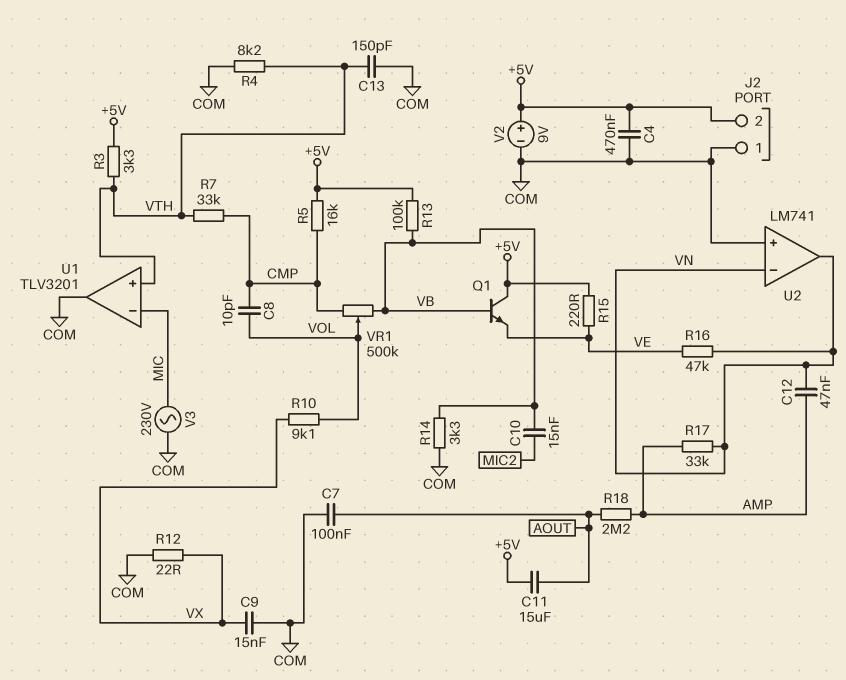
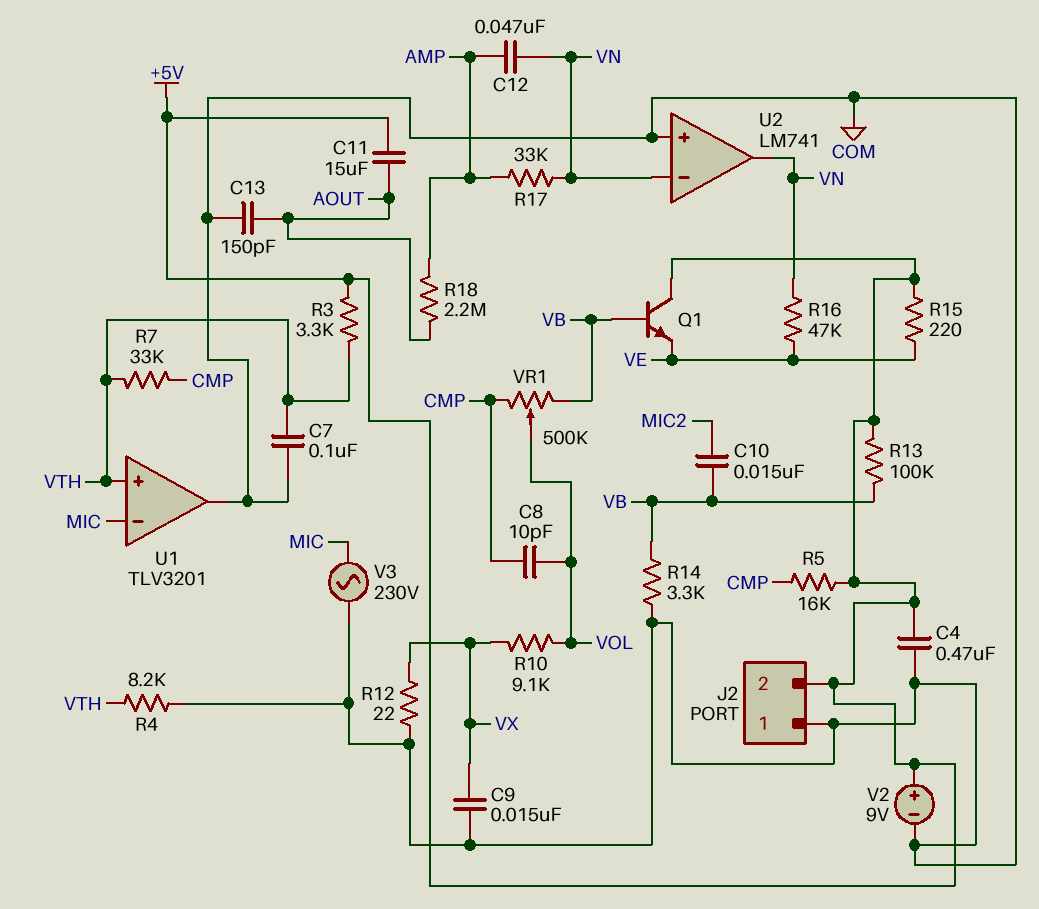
C7: 100nF (AOUT, COM) -> 100nF (COM, VTH)
C13: 150pF (COM, VTH) -> 150pF (AOUT, COM)

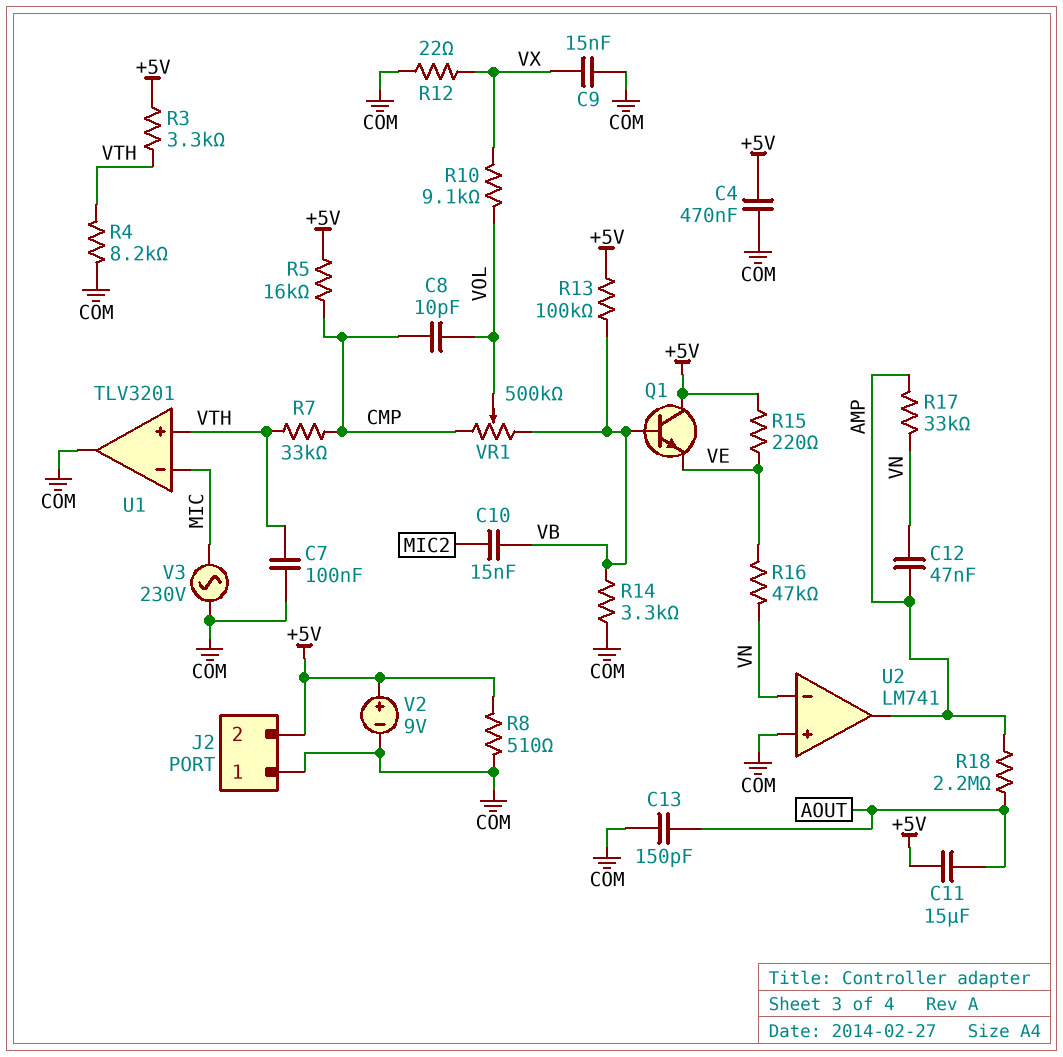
R8: none -> 510 (+5V, COM)
U2 pin out: VN -> AMP

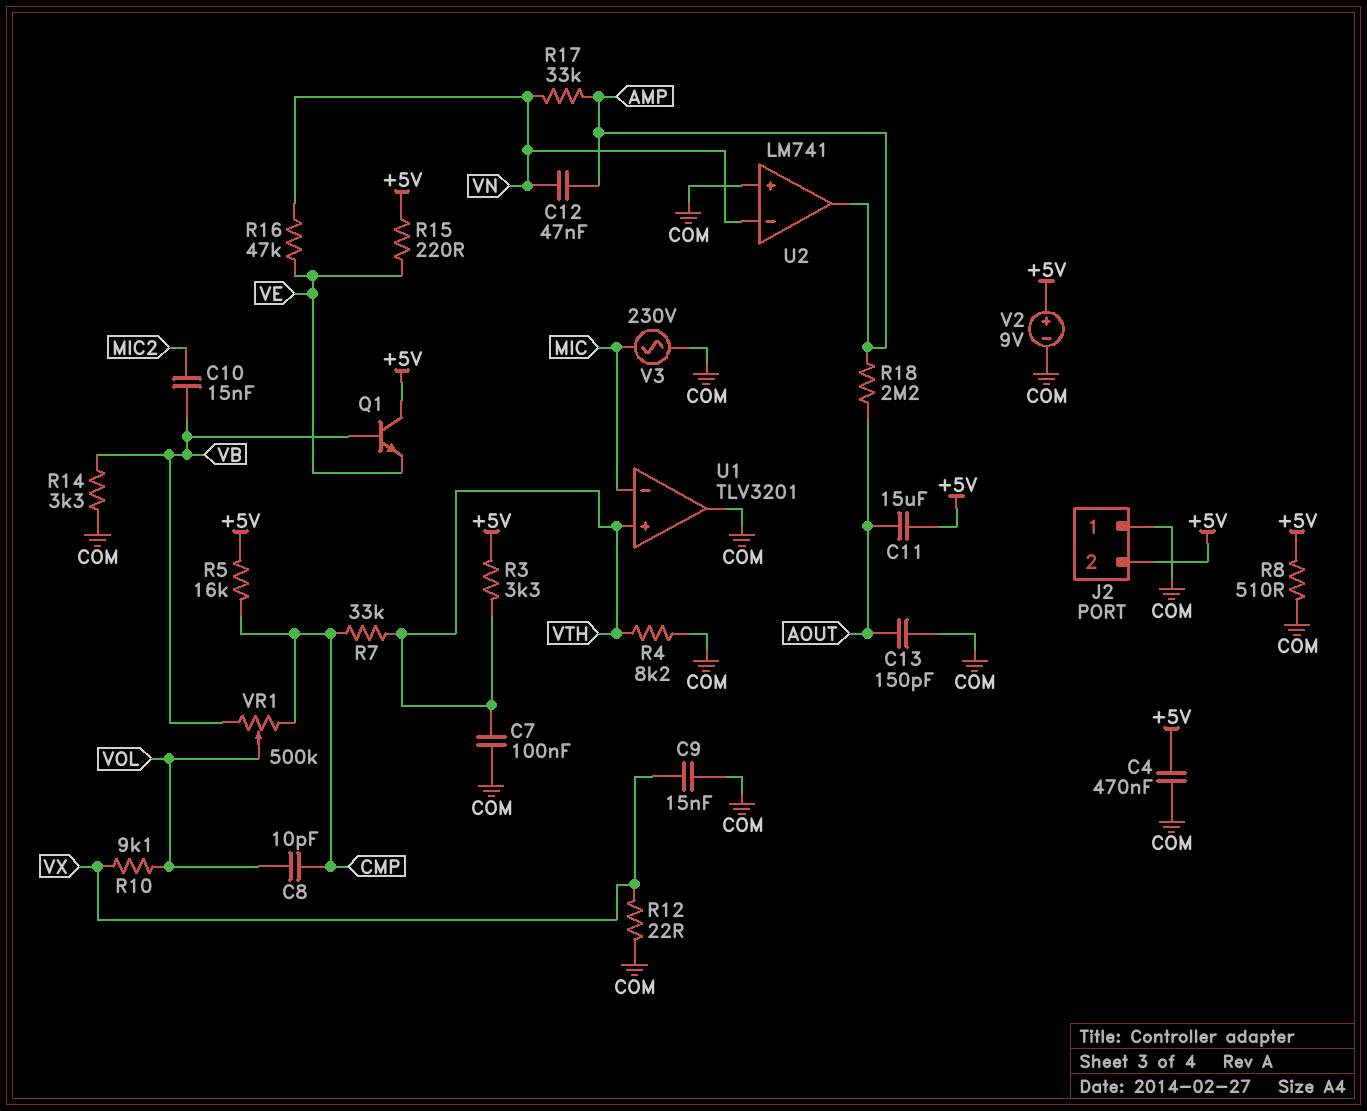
R13: 100k (+5V, VB) -> none

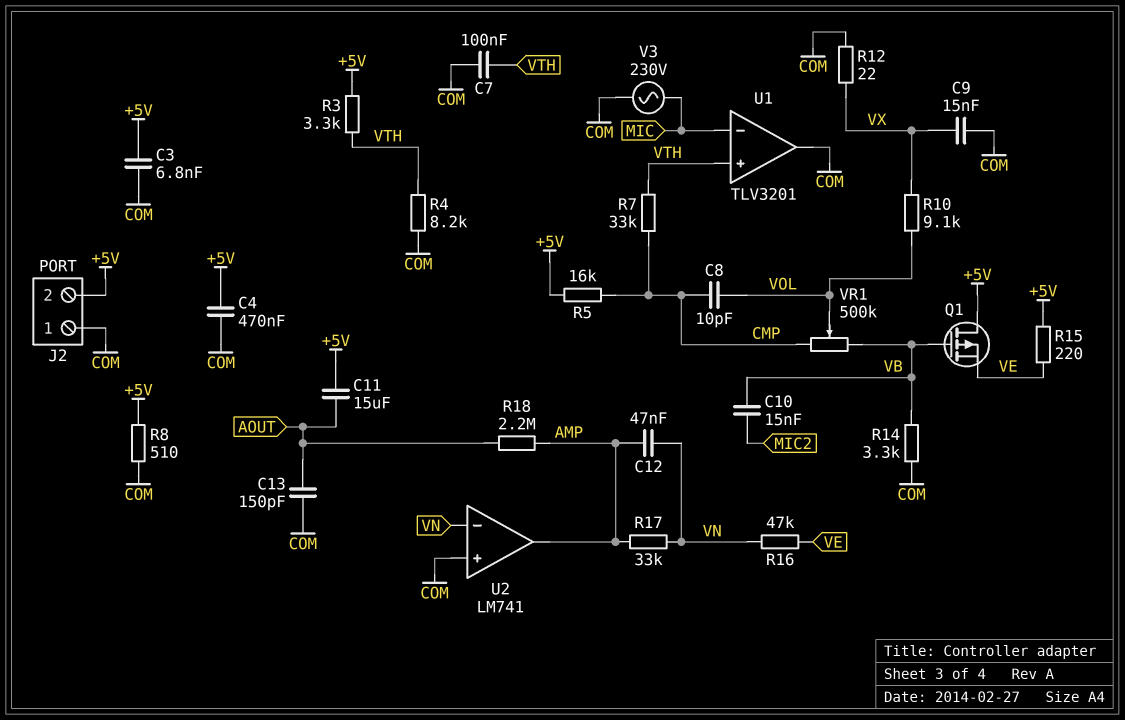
C3: none -> 6.8nF (+5V, COM)
Q1: NPN (B VB, C +5V, E VE) -> PMOS (G VB, D +5V, S VE)
V2: 9V (plus +5V, minus COM) -> none

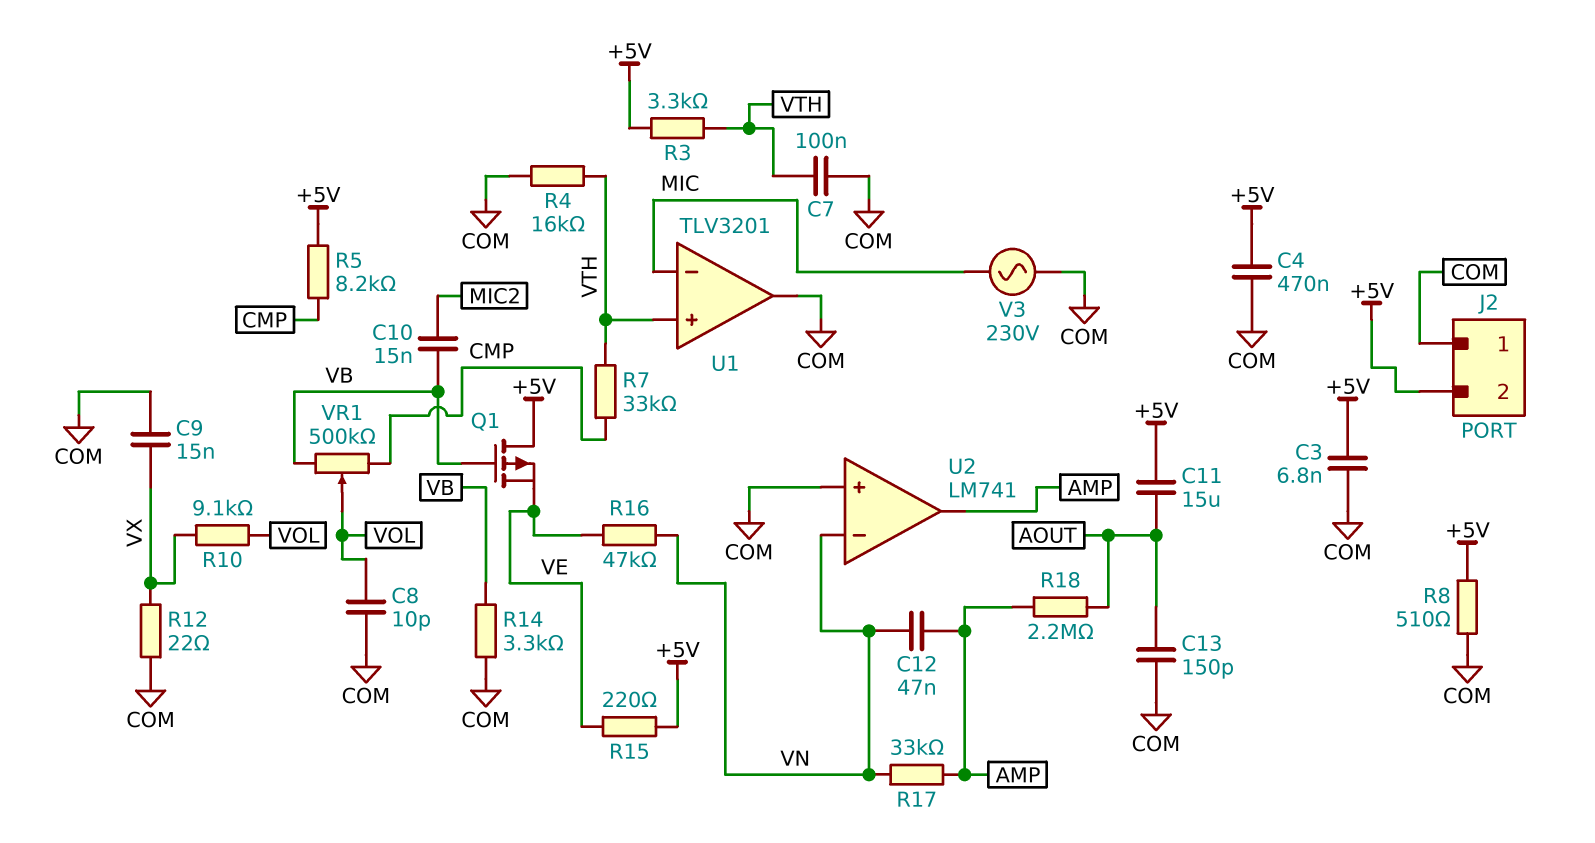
C8: 10pF (CMP, VOL) -> 10pF (COM, VOL)
R4: 8.2k (COM, VTH) -> 16k (COM, VTH)
R5: 16k (+5V, CMP) -> 8.2k (+5V, CMP)

